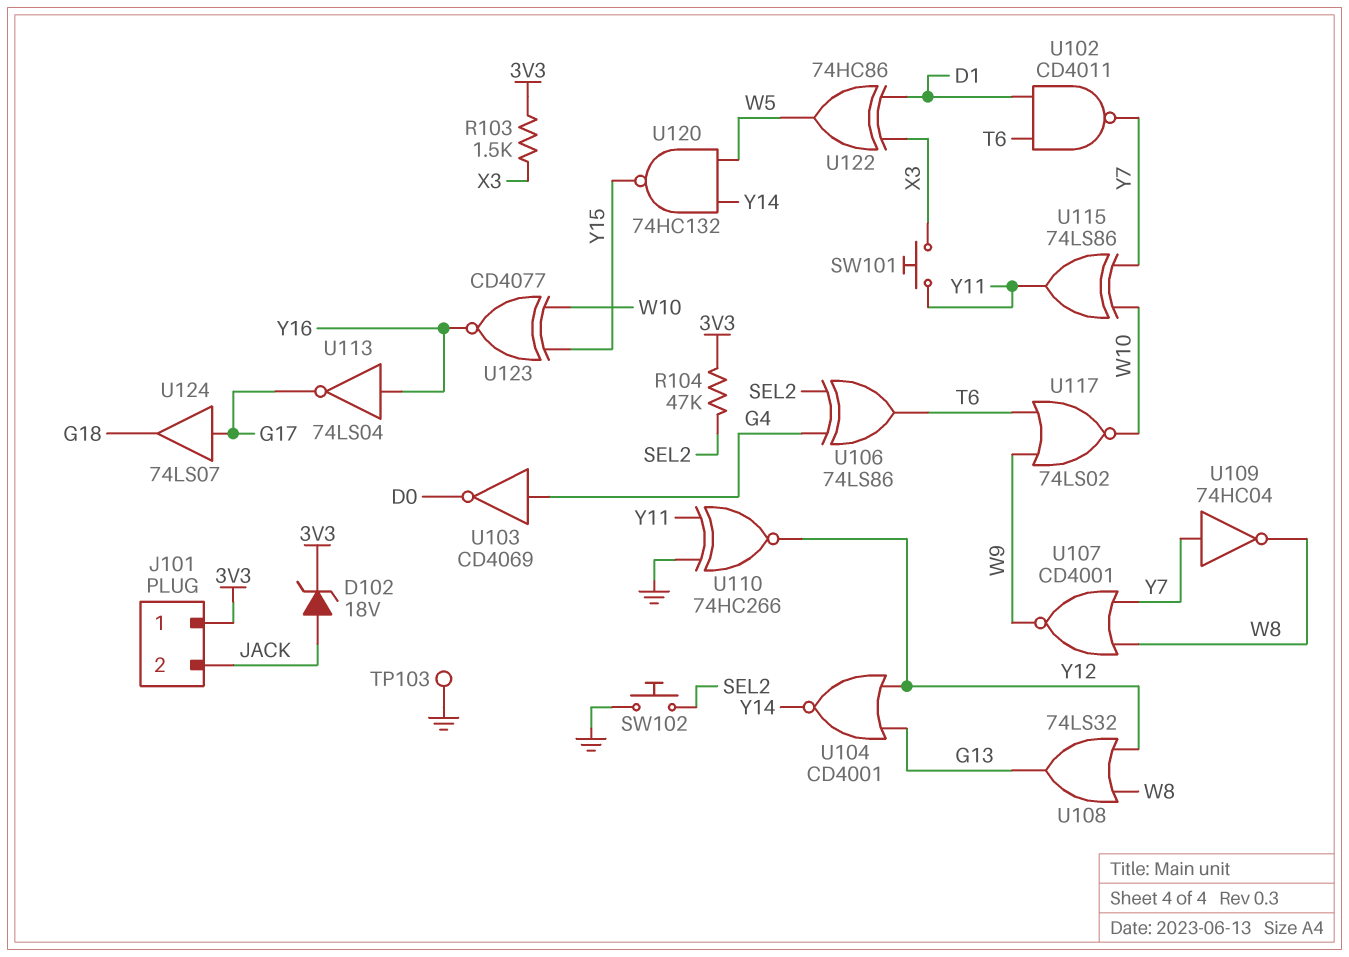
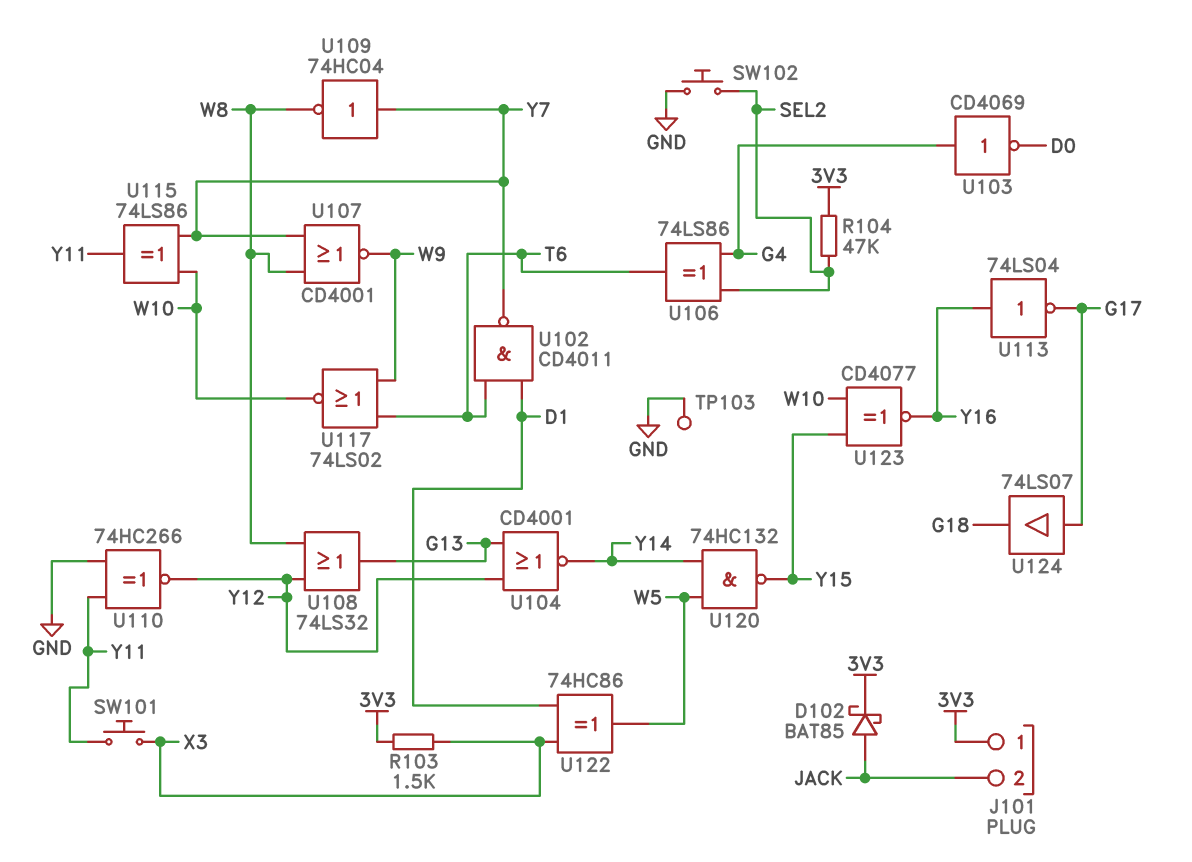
D102: zener 18V (A JACK, K 3V3) -> schottky BAT85 (A JACK, K 3V3)

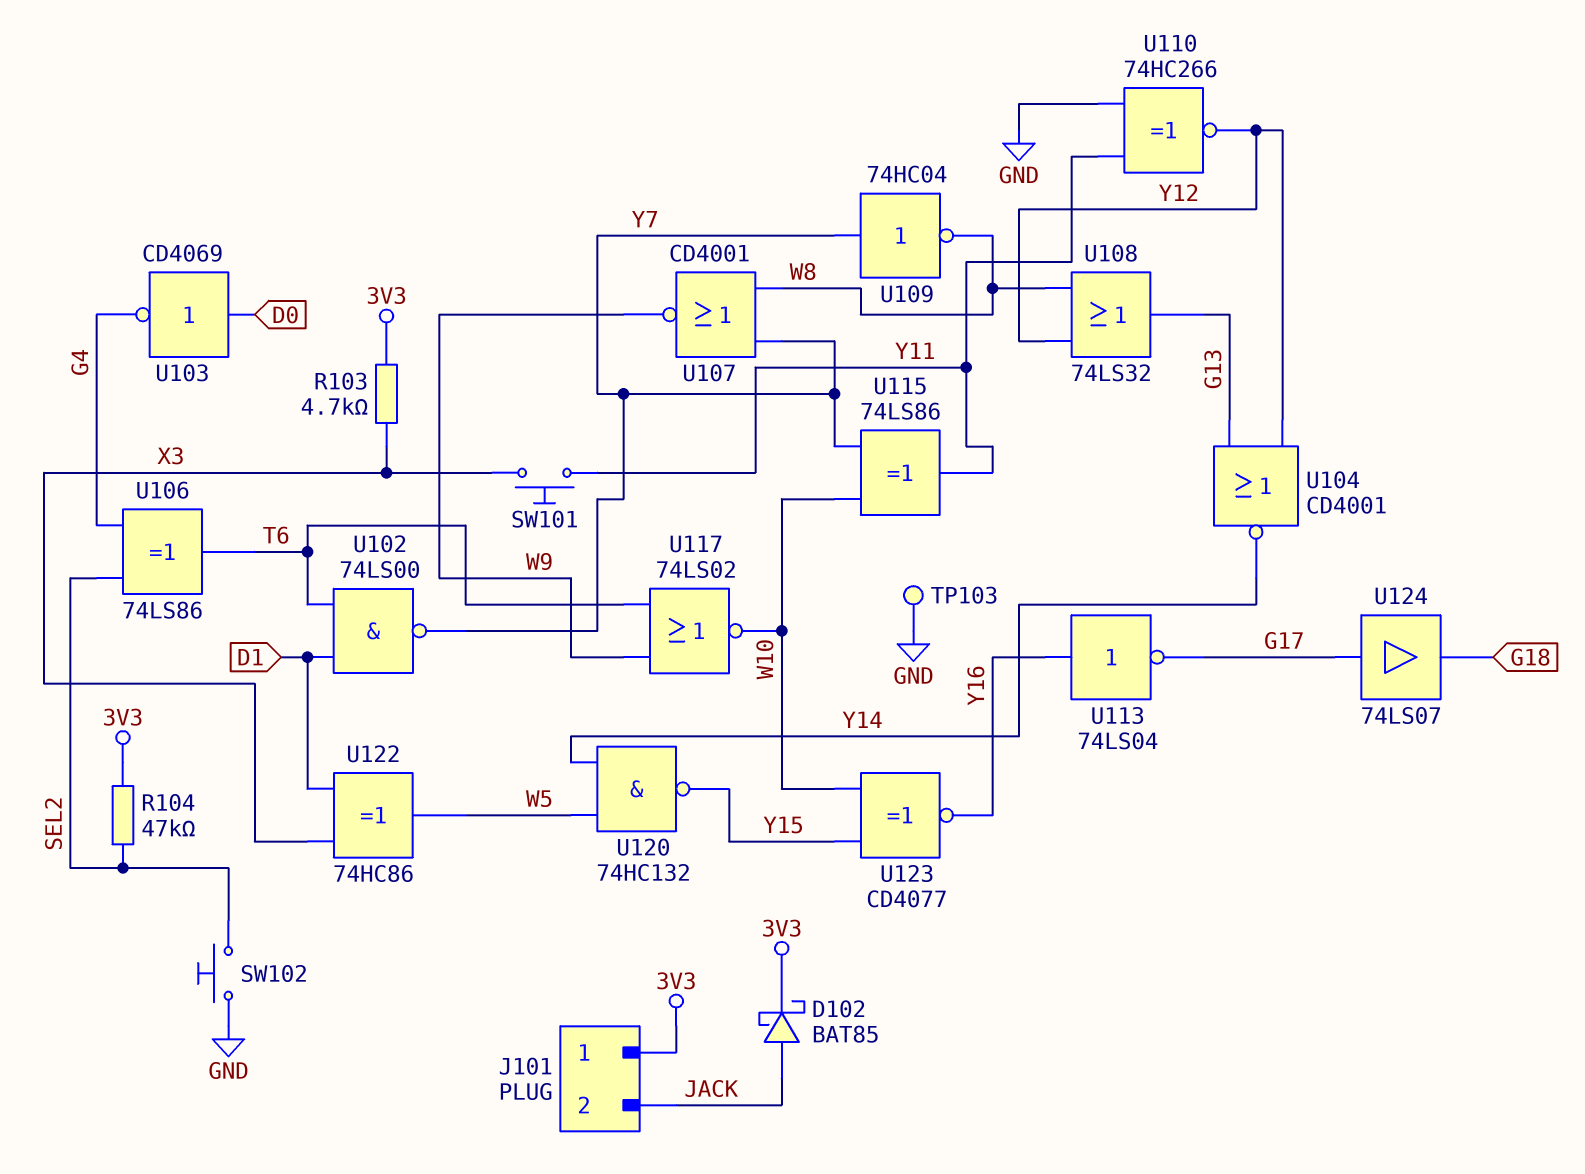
R103: 1.5k (3V3, X3) -> 4.7k (3V3, X3)
U102: NAND CD4011 (in D1, in T6, out Y7) -> NAND 74LS00 (in D1, in T6, out Y7)
U103: NOT CD4069 (in G4, out D0) -> NOT CD4069 (in D0, out G4)

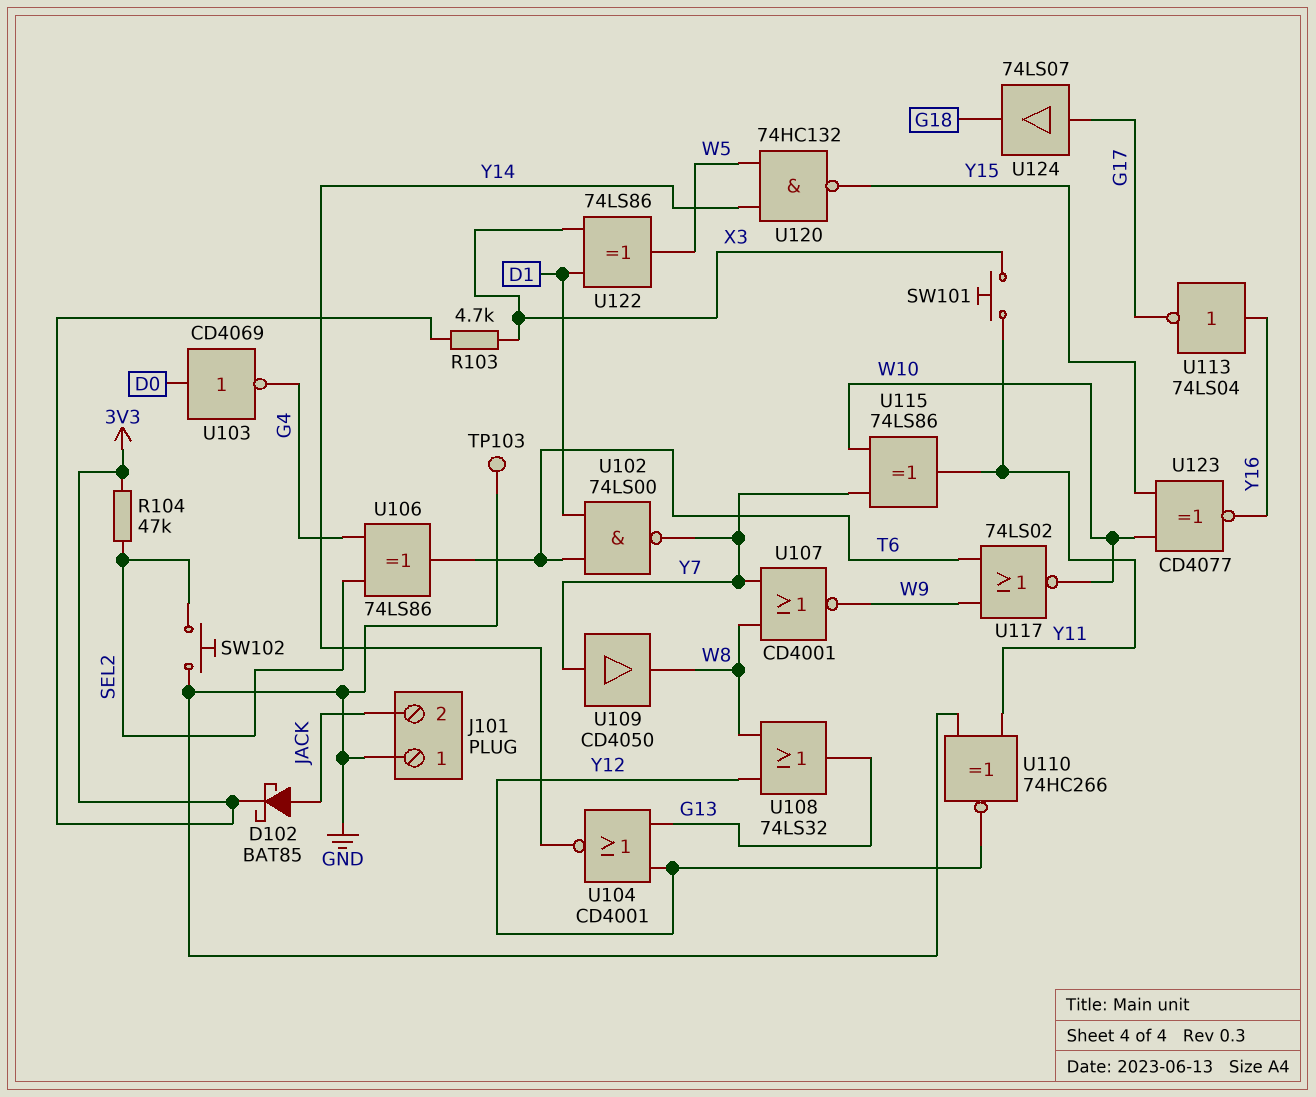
J101 pin 1: 3V3 -> GND
U109: NOT 74HC04 (in Y7, out W8) -> buffer CD4050 (in Y7, out W8)
U122: XOR 74HC86 (in D1, in X3, out W5) -> XOR 74LS86 (in D1, in X3, out W5)

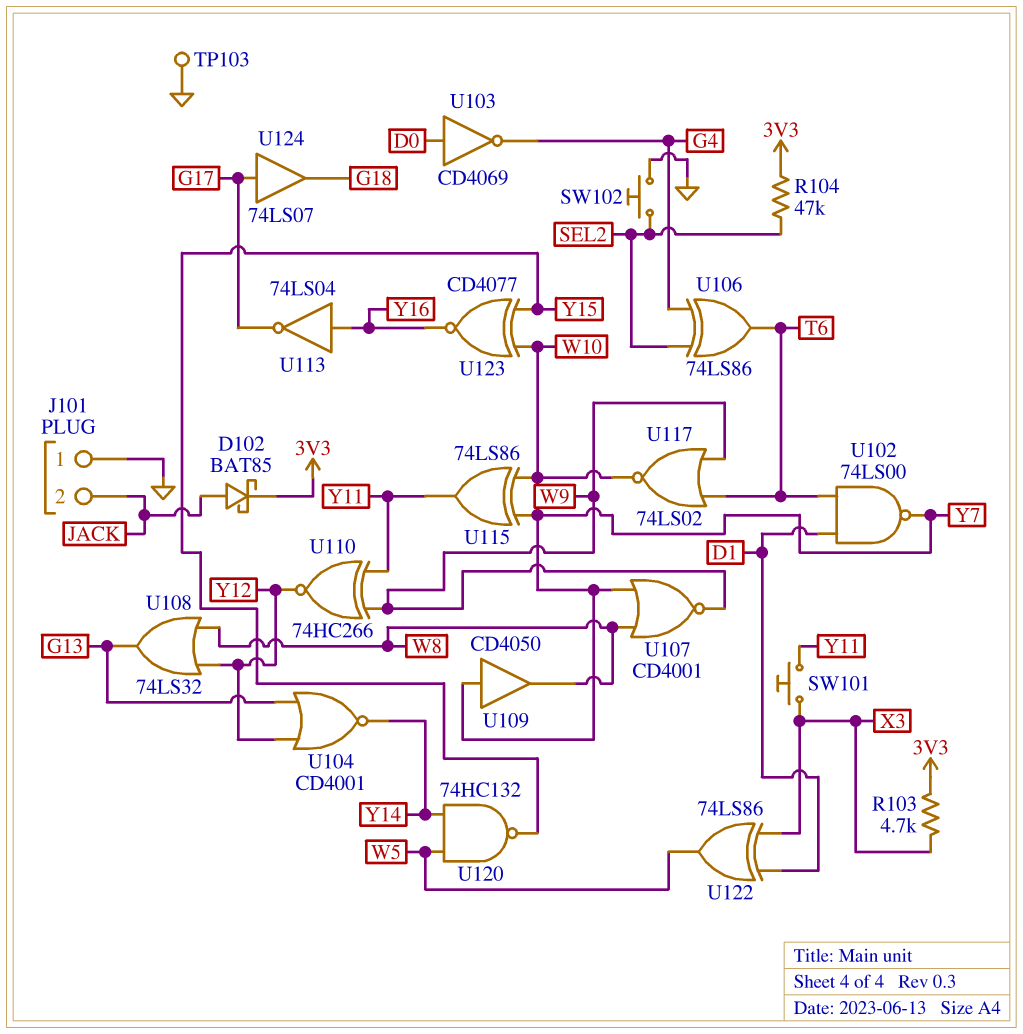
U110: XNOR 74HC266 (in GND, in Y11, out Y12) -> XNOR 74HC266 (in W9, in Y11, out Y12)

